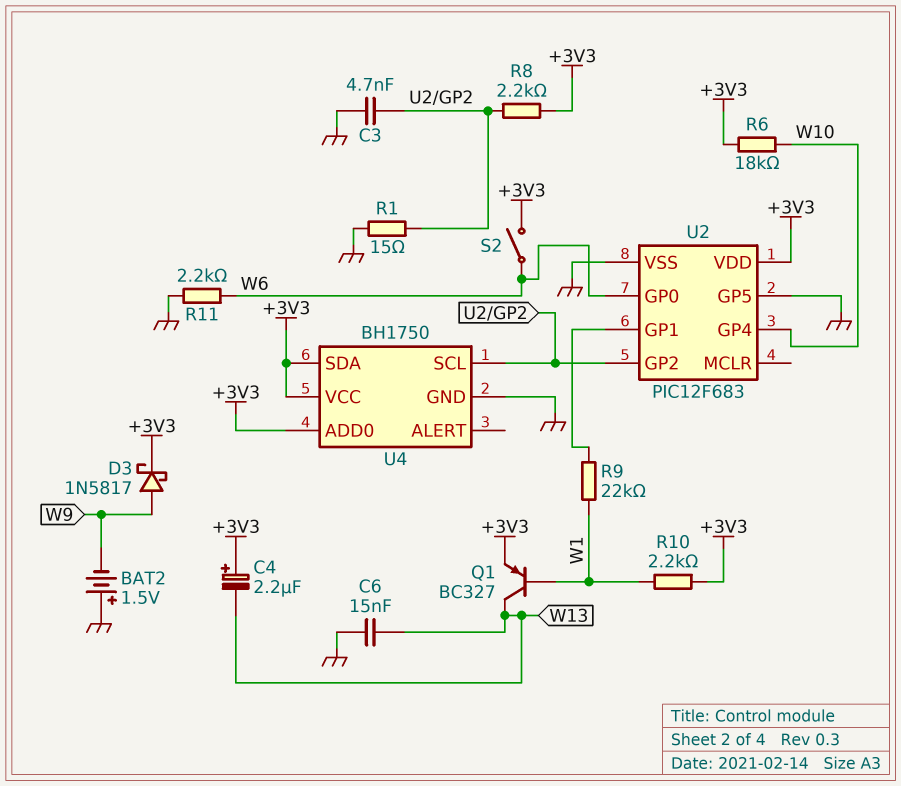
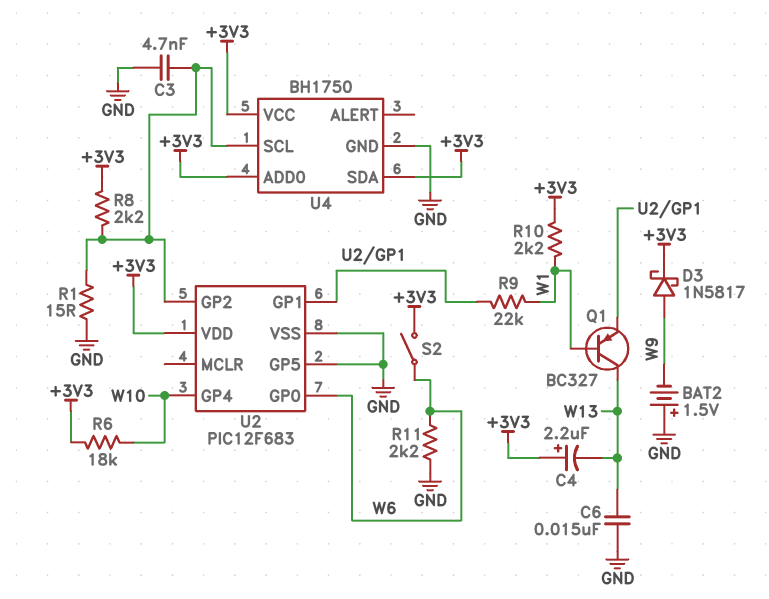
Q1: PNP BC327 (B W1, C W13, E +3V3) -> PNP BC327 (B W1, C W13, E U2/GP1)

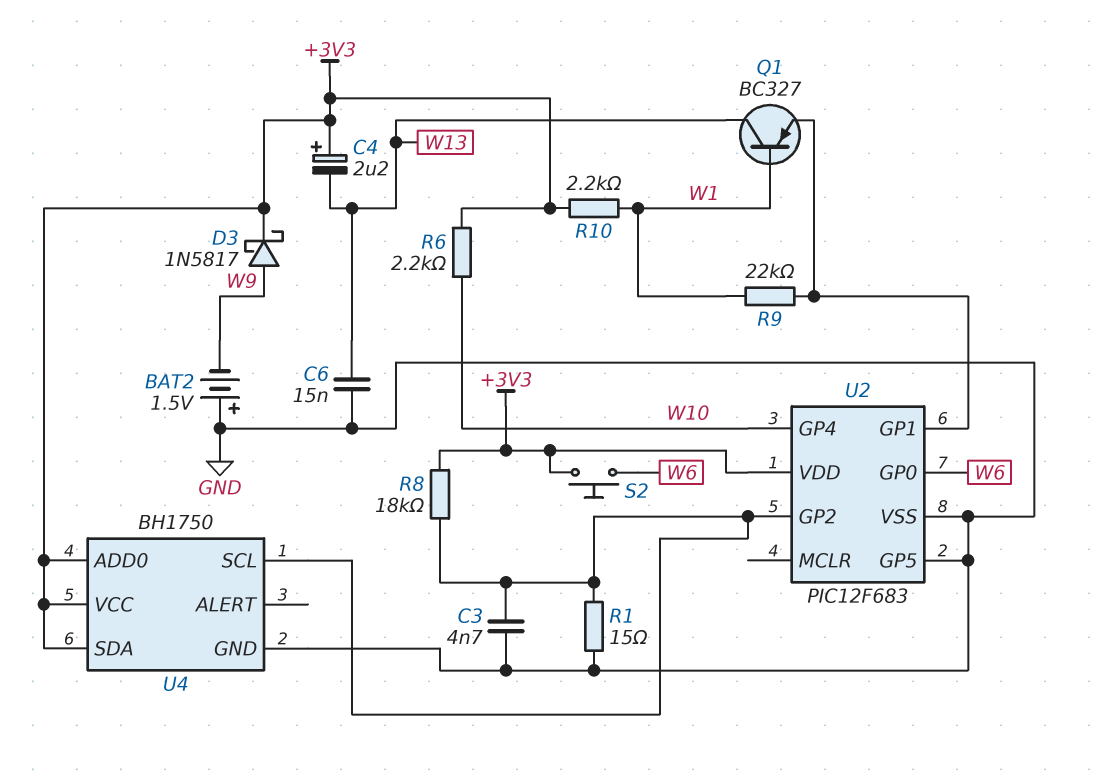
R6: 18k (+3V3, W10) -> 2.2k (+3V3, W10)
R8: 2.2k (+3V3, U2/GP2) -> 18k (+3V3, U2/GP2)
R11: 2.2k (GND, W6) -> none
S2: switch (+3V3, W6) -> button (+3V3, W6)

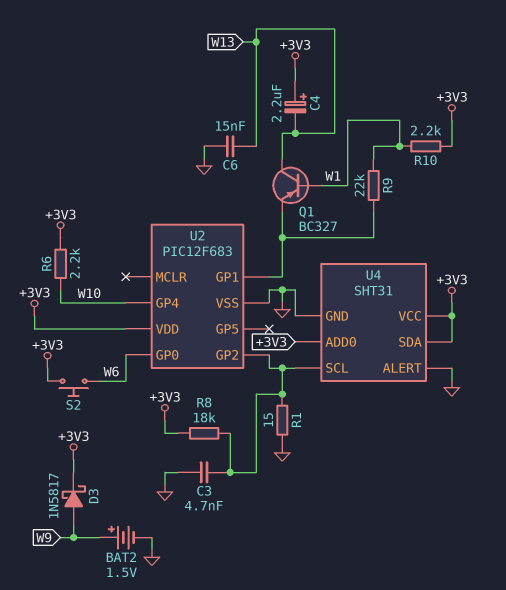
BAT2: 1.5V (plus GND, minus W9) -> 1.5V (plus W9, minus GND)
U2 pin GP5: GND -> none
U4: BH1750 -> SHT31
U4 pin ALERT: none -> GND

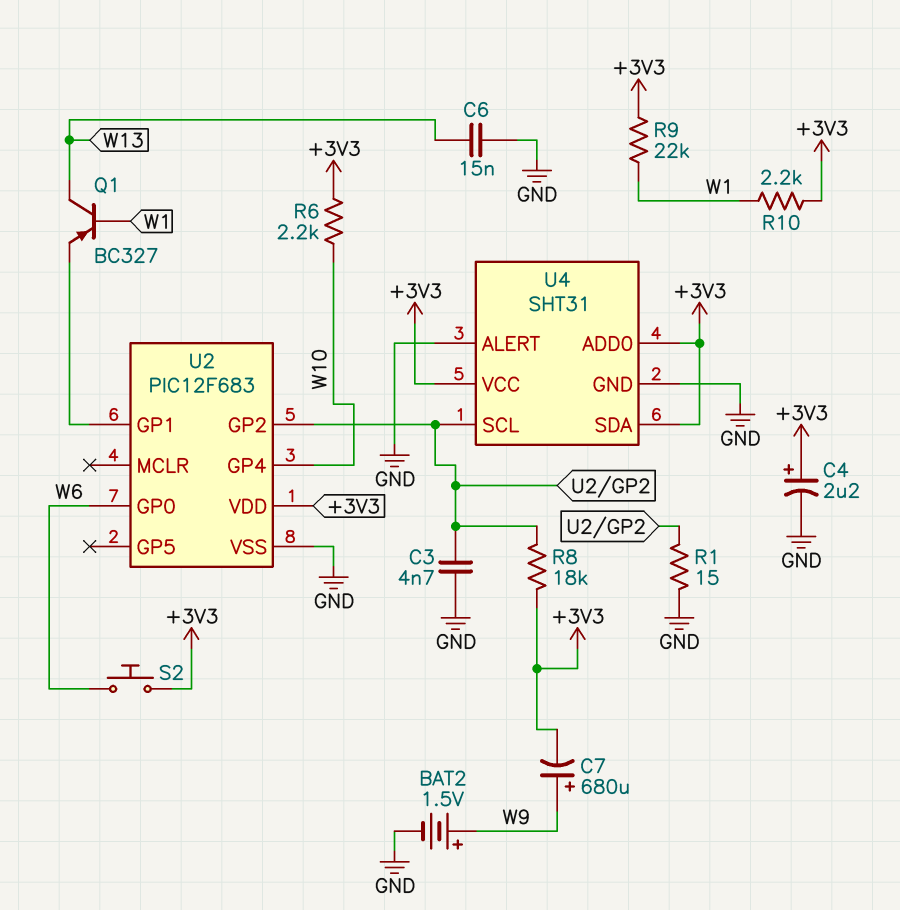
C4: 2.2uF (plus +3V3, minus W13) -> 2.2uF (plus +3V3, minus GND)
C7: none -> 680uF (plus W9, minus +3V3)
D3: schottky 1N5817 (A W9, K +3V3) -> none
R9: 22k (U2/GP1, W1) -> 22k (+3V3, W1)

